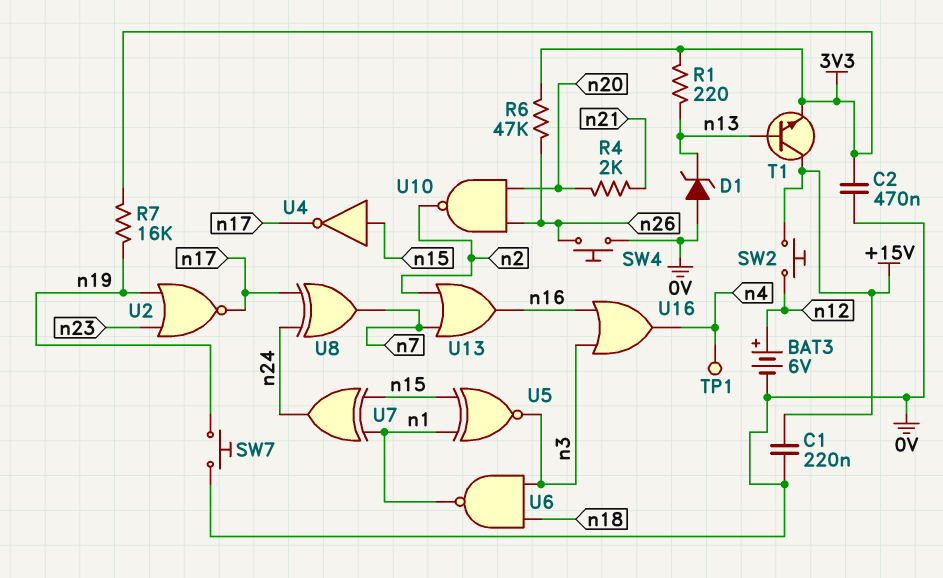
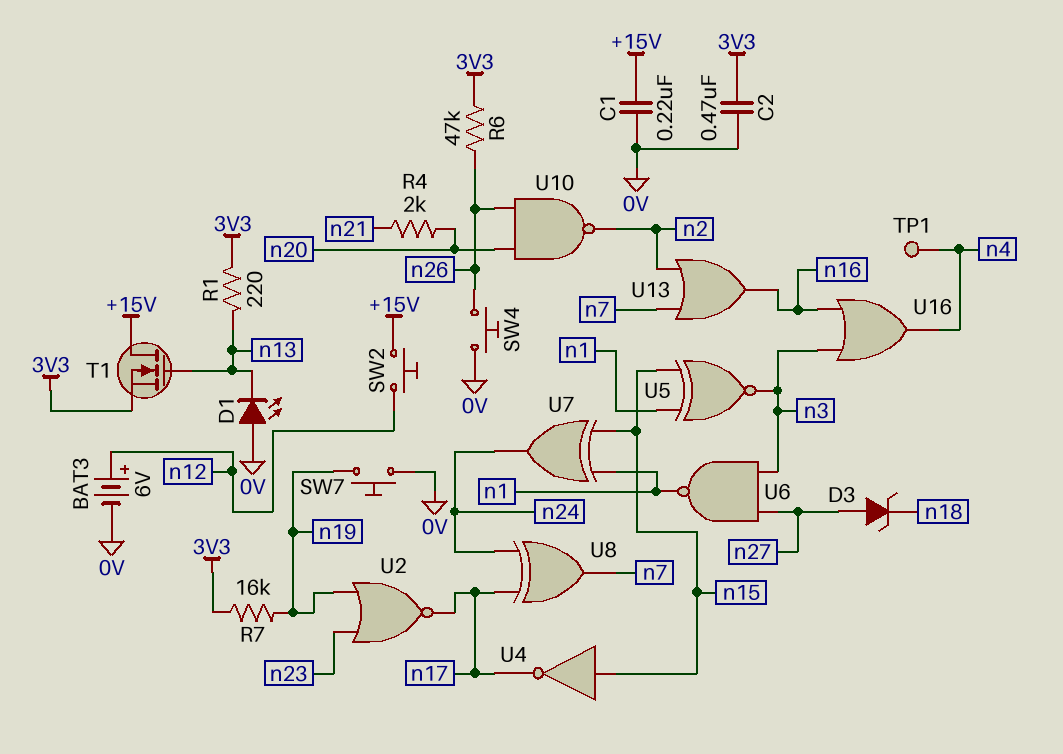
D1: zener (A 0V, K n13) -> LED (A 0V, K n13)
D3: none -> zener (A n27, K n18)
T1: NPN (B n13, C +15V, E 3V3) -> NMOS (G n13, D +15V, S 3V3)
U6: NAND (in n3, in n18, out n1) -> NAND (in n3, in n27, out n1)

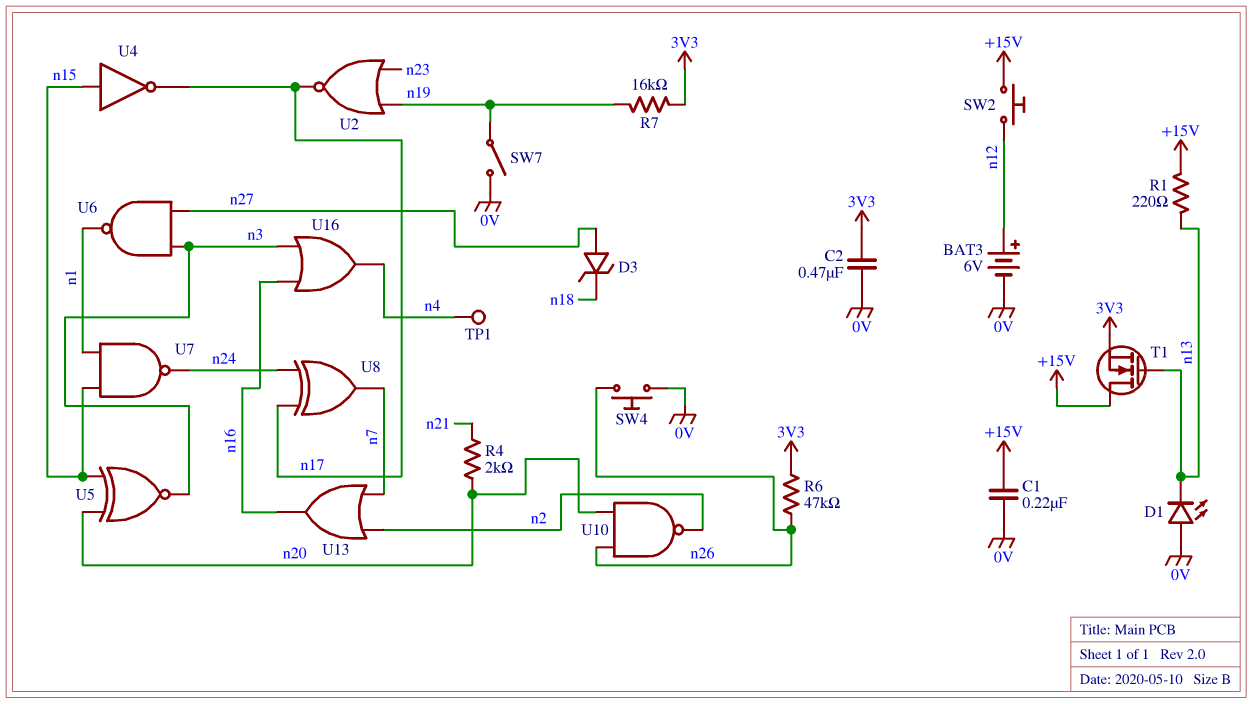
R1: 220 (3V3, n13) -> 220 (+15V, n13)
SW7: button (0V, n19) -> switch (0V, n19)
U5: XNOR (in n1, in n15, out n3) -> XNOR (in n15, in n20, out n3)
U7: XOR (in n1, in n15, out n24) -> NAND (in n1, in n15, out n24)

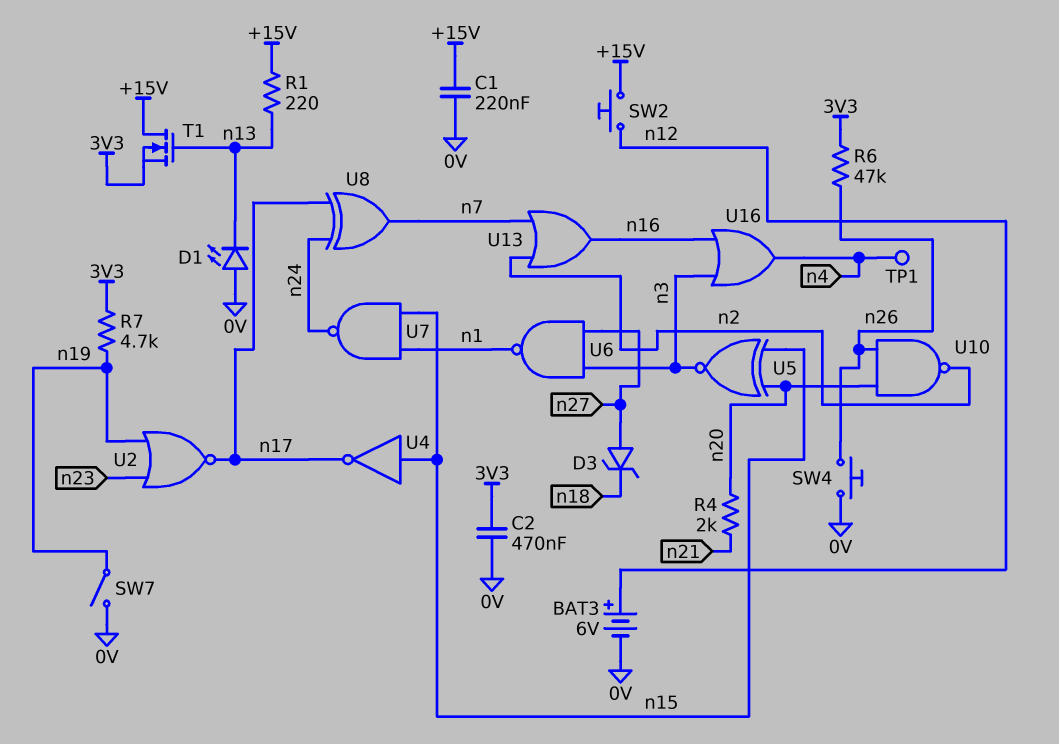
R7: 16k (3V3, n19) -> 4.7k (3V3, n19)

